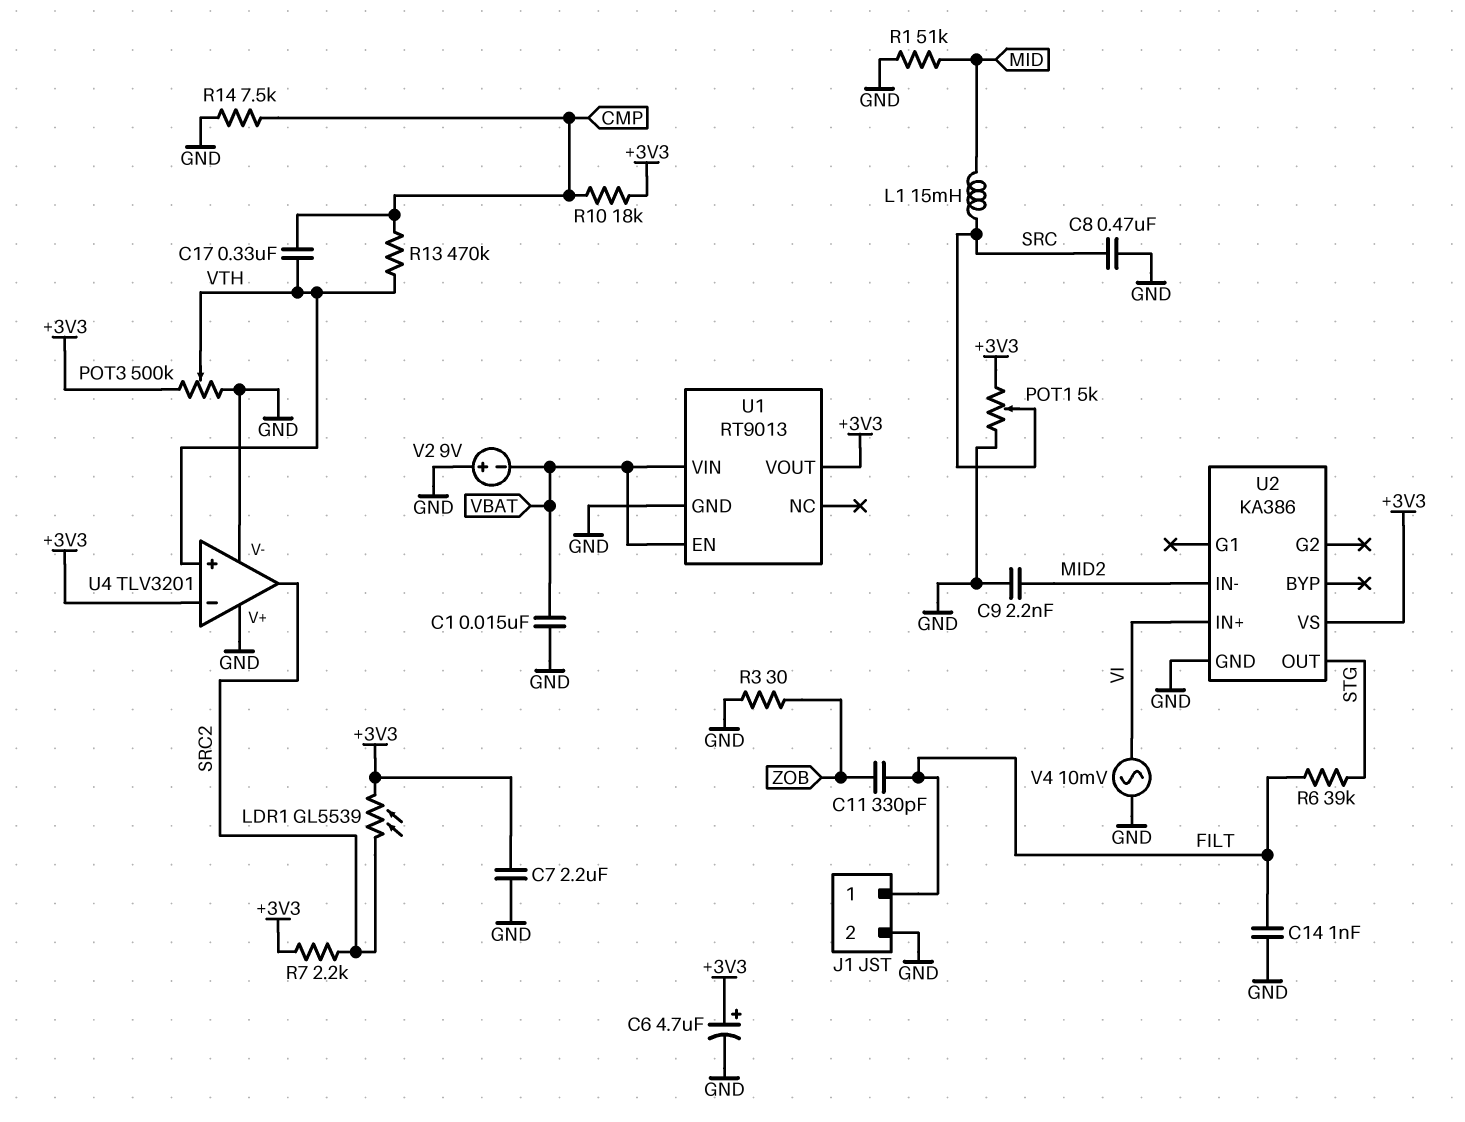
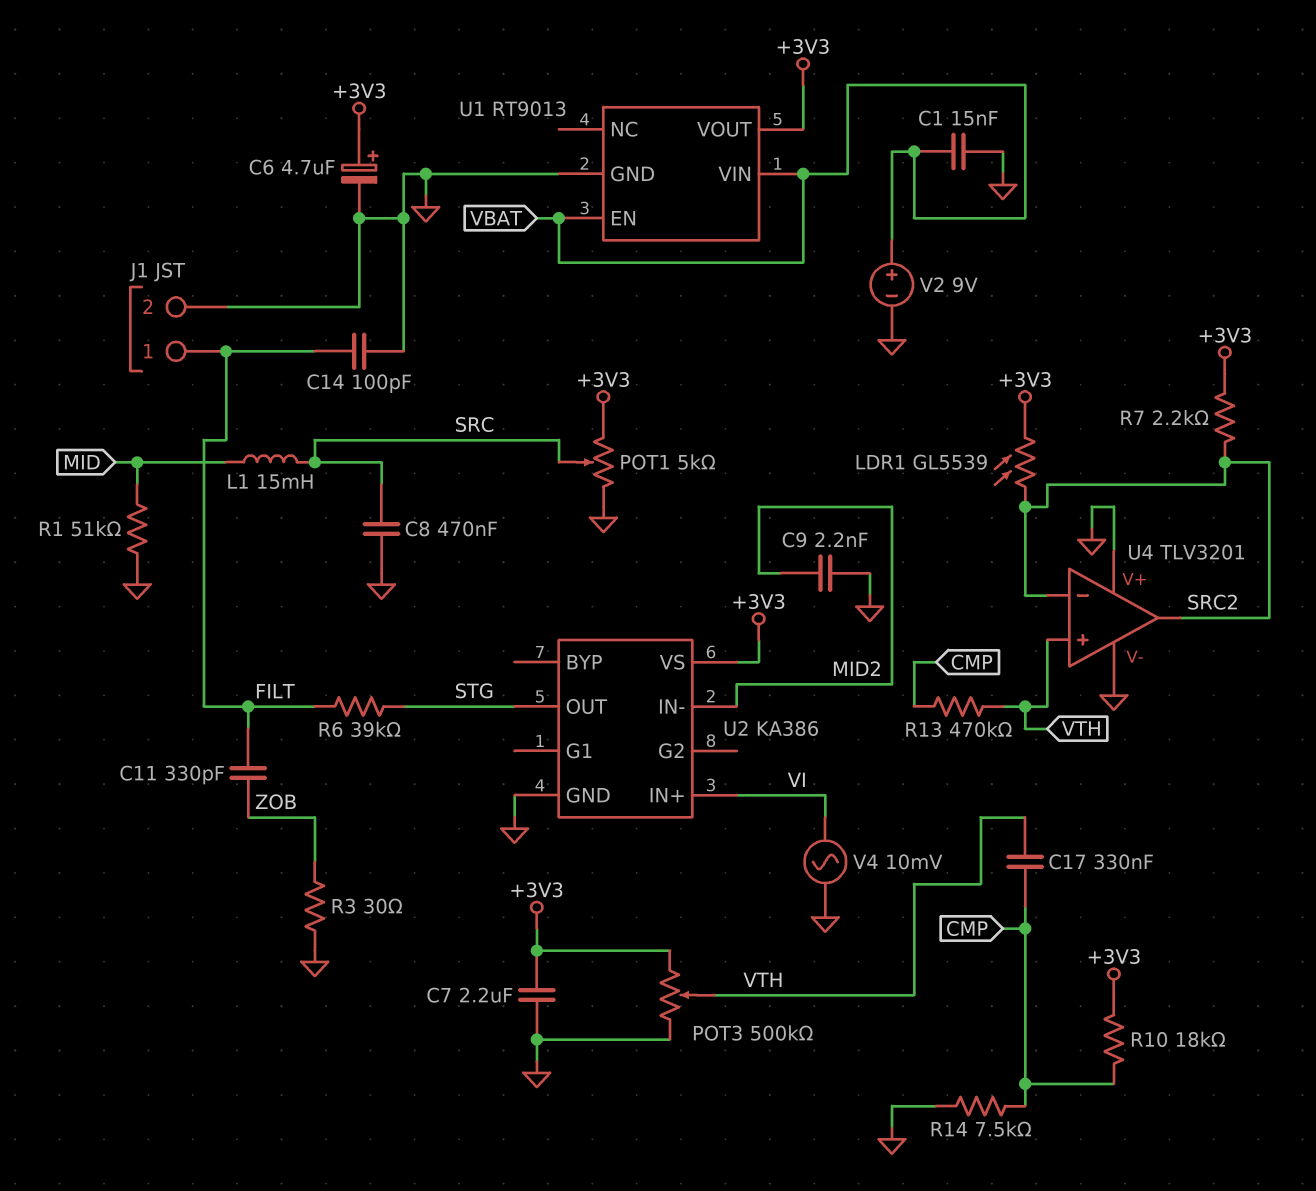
C14: 1nF (FILT, GND) -> 100pF (FILT, GND)
U4 pin in-: +3V3 -> SRC2
V2: 9V (plus GND, minus VBAT) -> 9V (plus VBAT, minus GND)

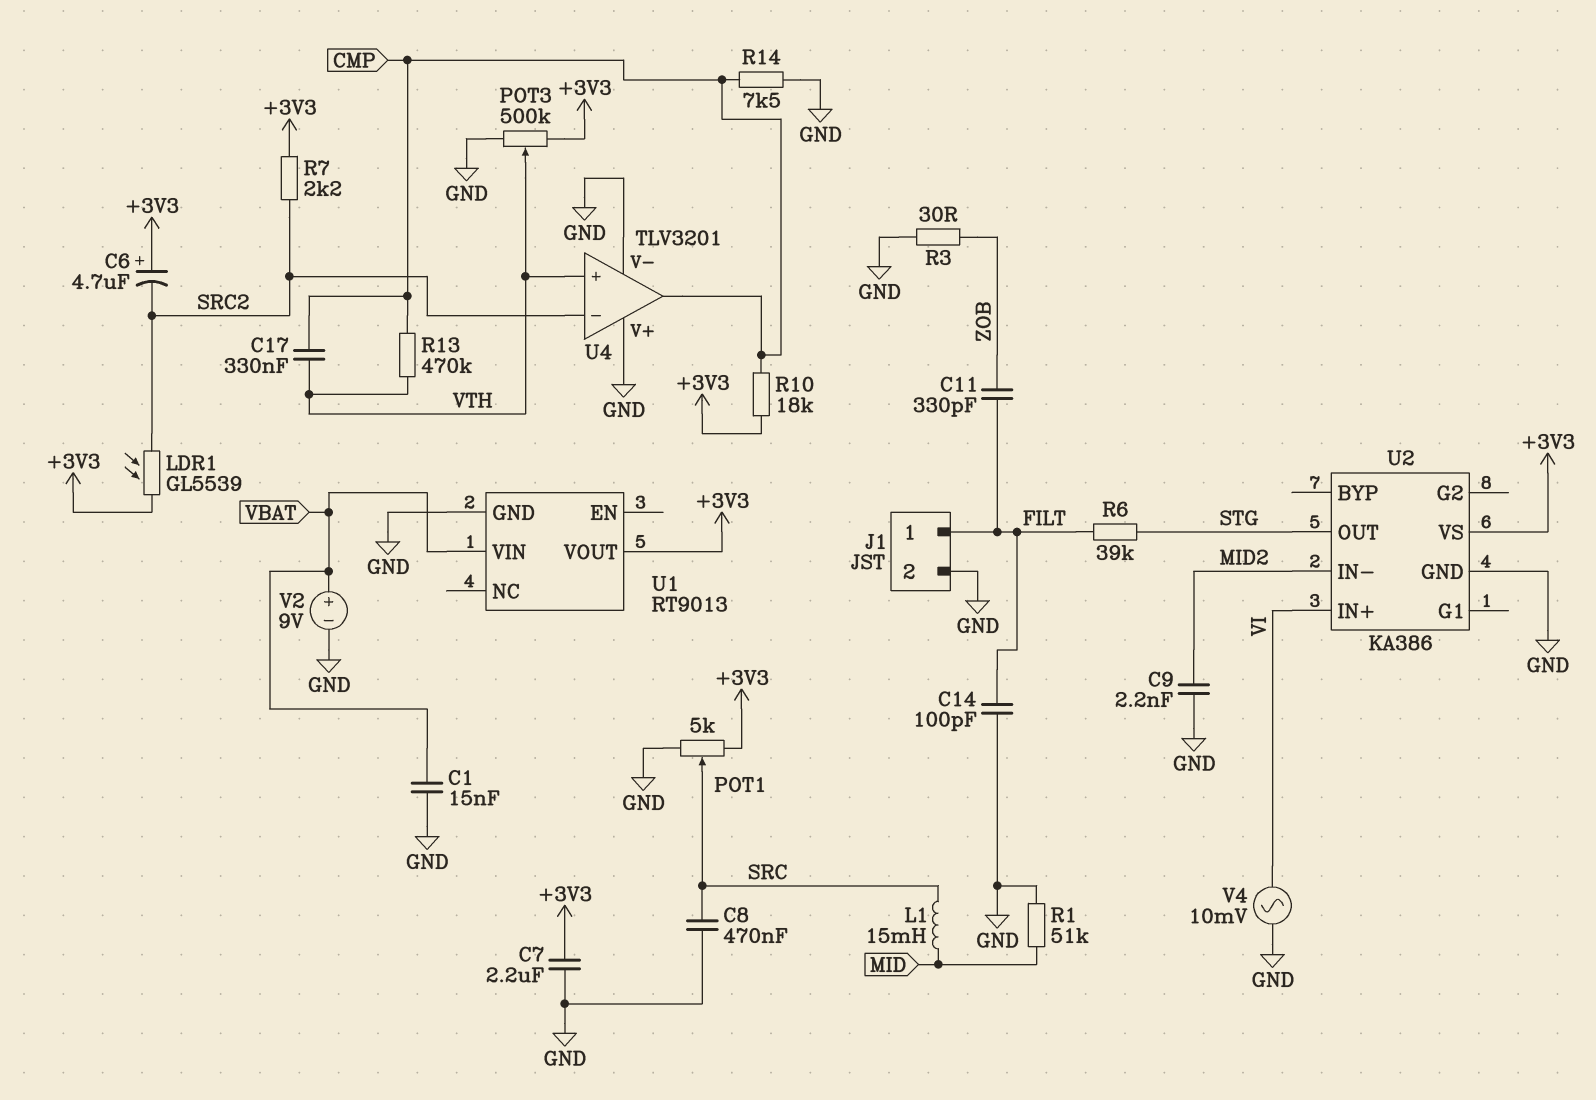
C6: 4.7uF (plus +3V3, minus GND) -> 4.7uF (plus +3V3, minus SRC2)
U1 pin EN: VBAT -> none
U4 pin out: SRC2 -> CMP

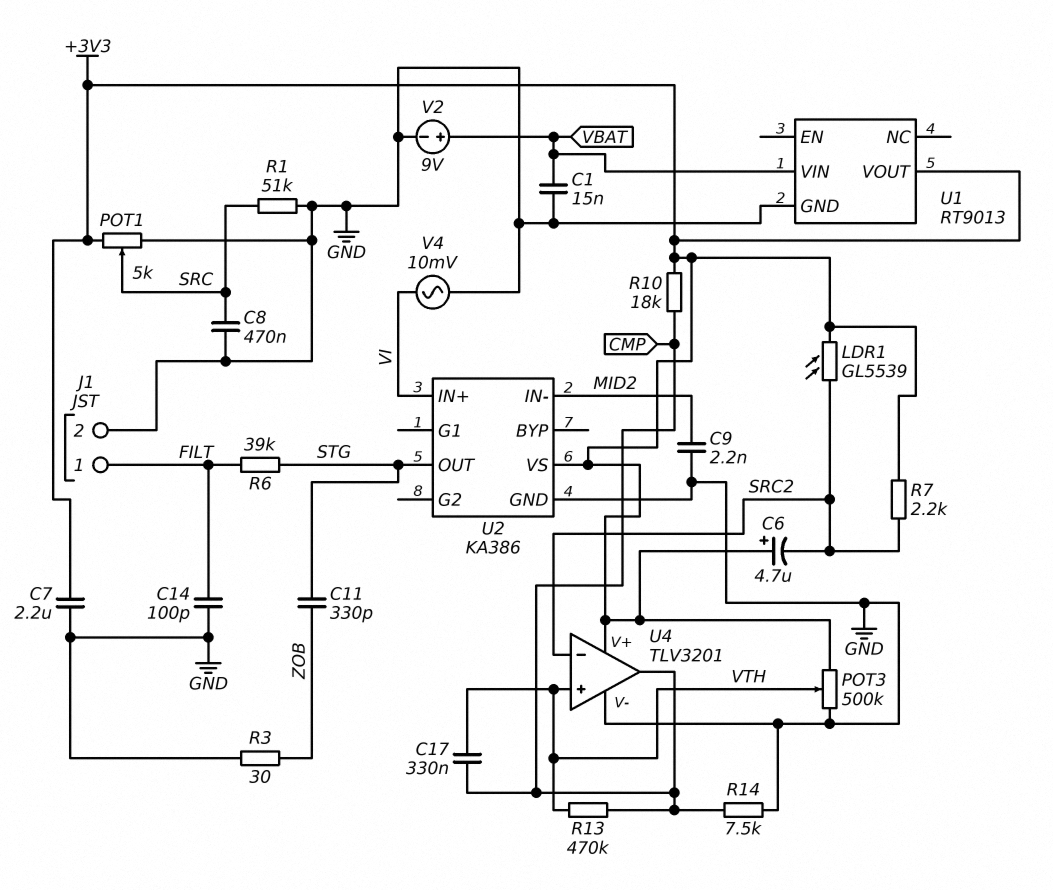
C11: 330pF (FILT, ZOB) -> 330pF (STG, ZOB)
L1: 15mH (MID, SRC) -> none
R1: 51k (GND, MID) -> 51k (GND, SRC)
U4 pin V+: GND -> +3V3

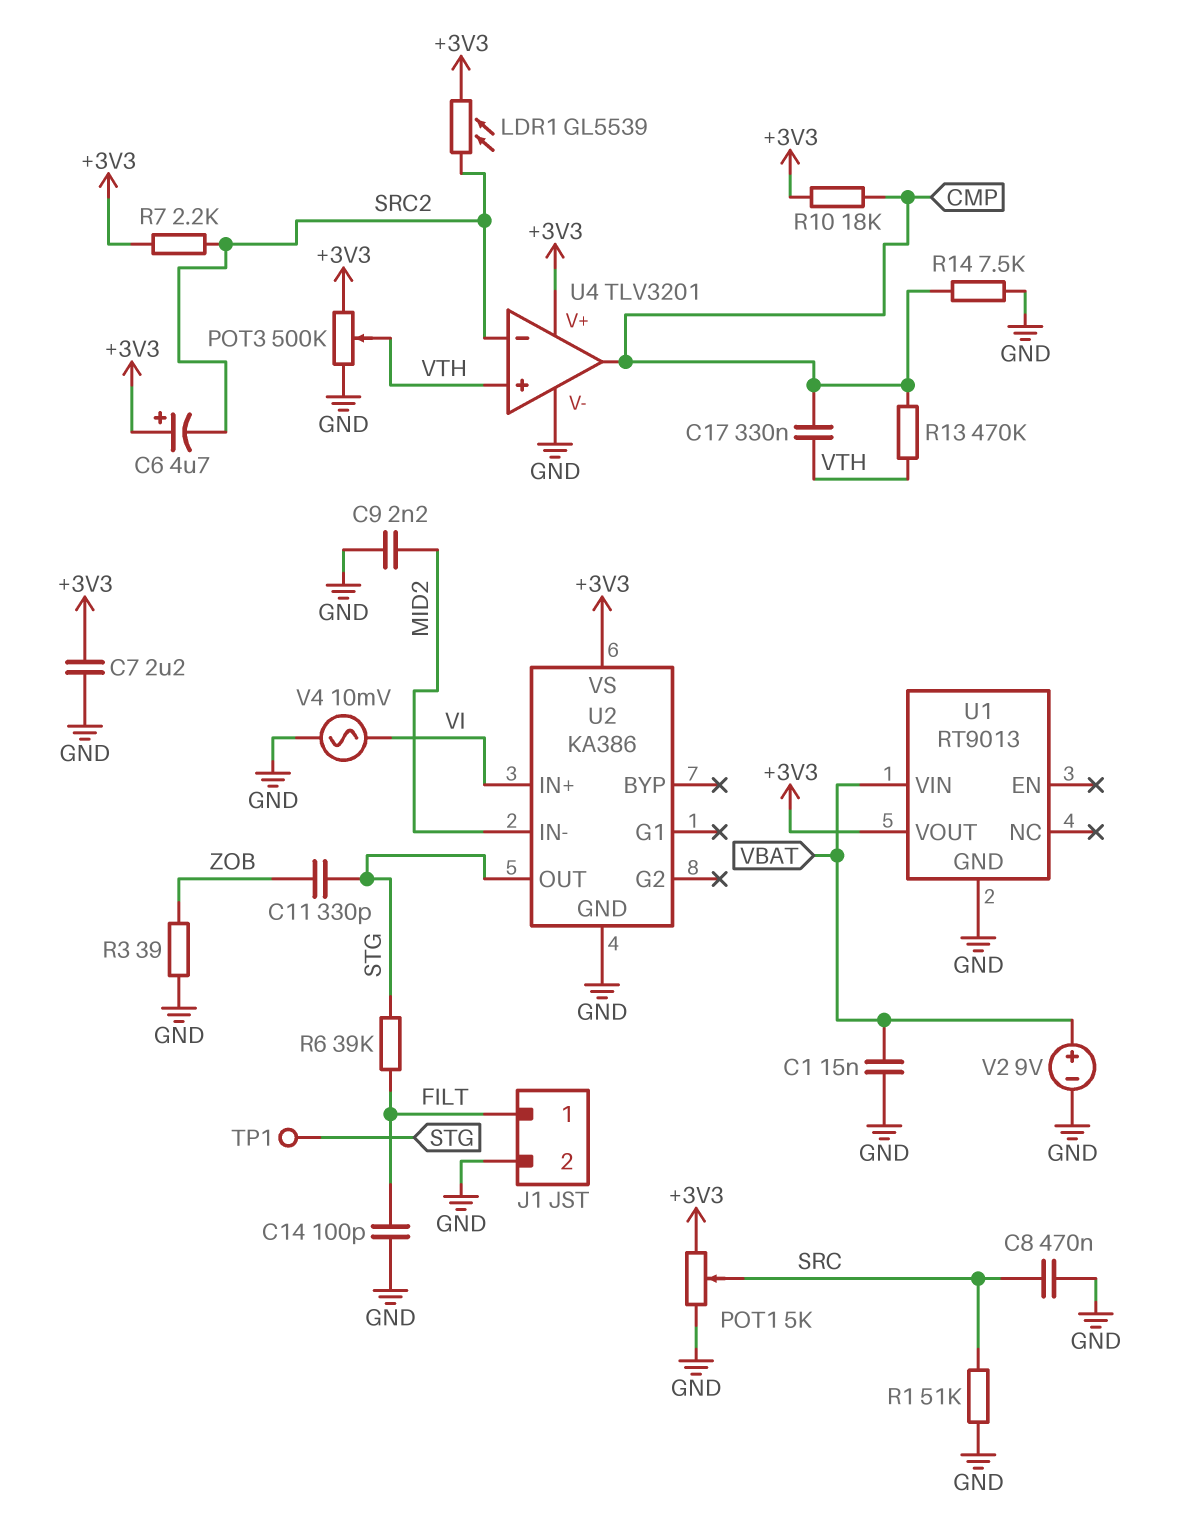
R3: 30 (GND, ZOB) -> 39 (GND, ZOB)
TP1: none -> test point (STG)

